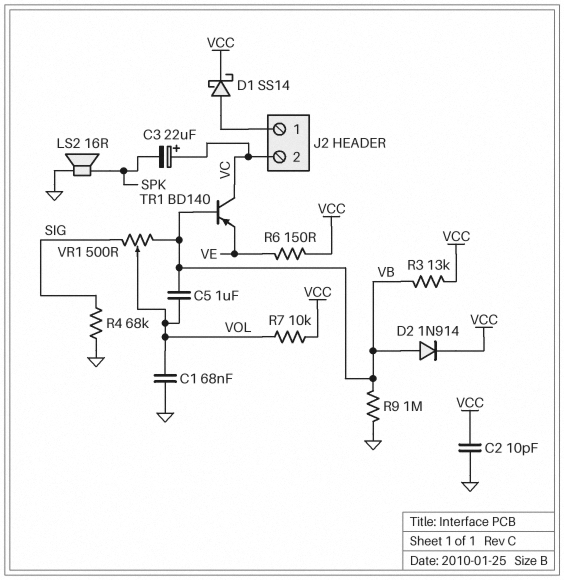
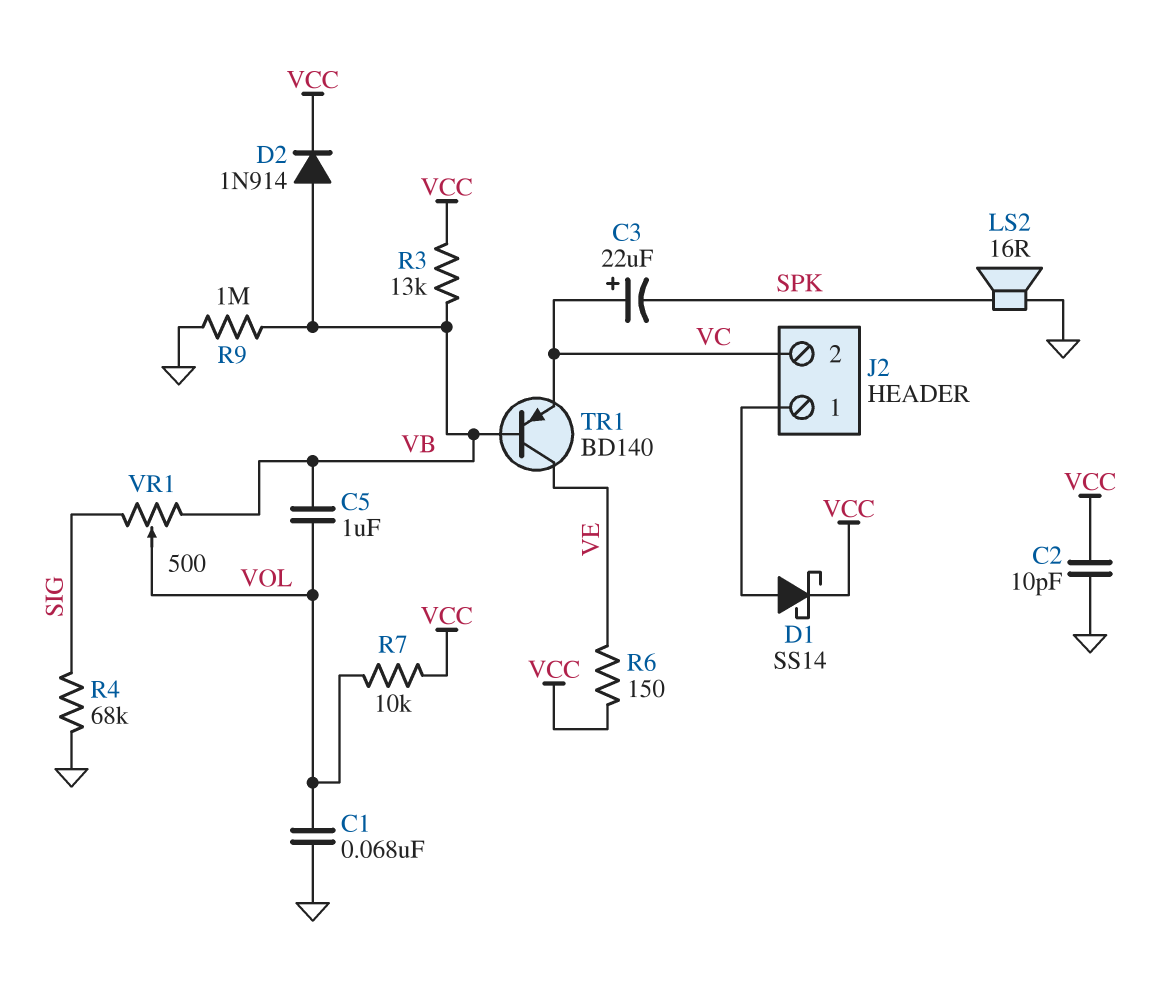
TR1: PNP BD140 (B VB, C VC, E VE) -> PNP BD140 (B VB, C VE, E VC)

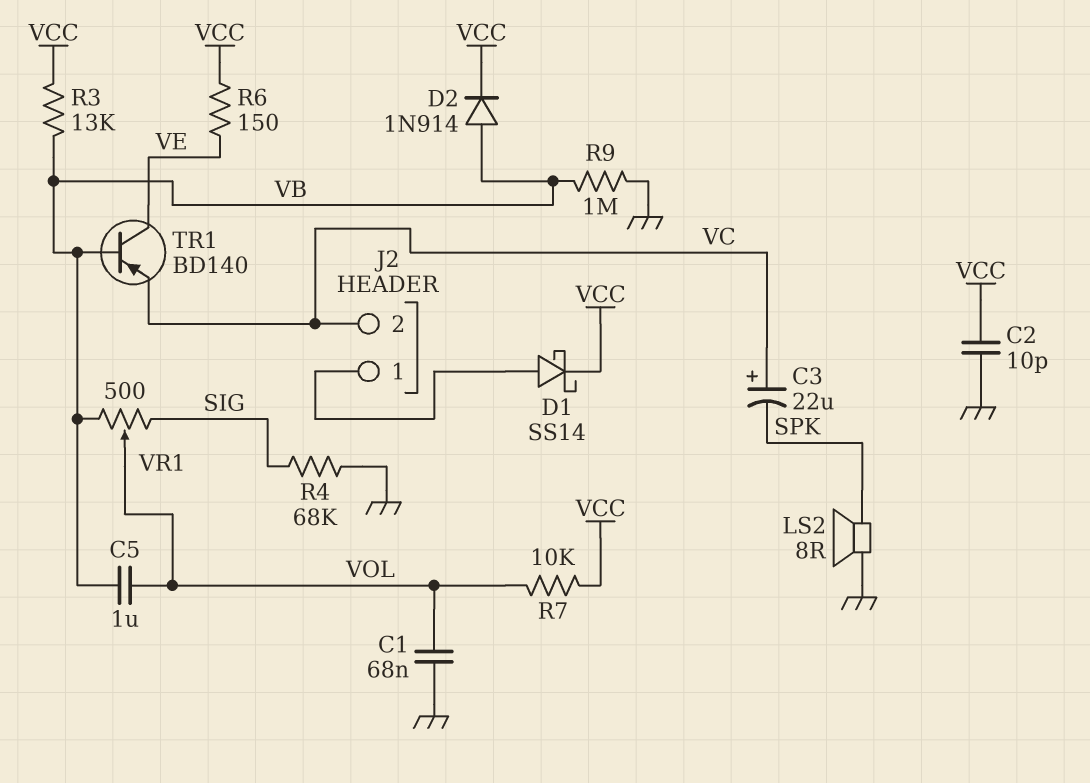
LS2: speaker 16R (GND, SPK) -> speaker 8R (GND, SPK)

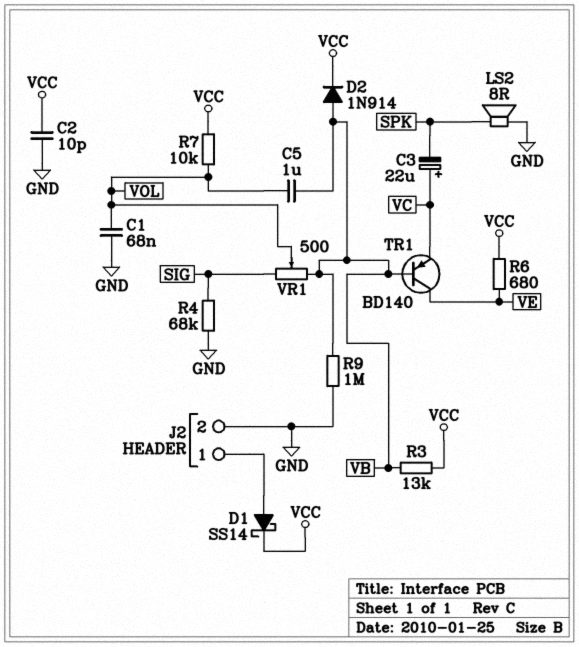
J2 pin 2: VC -> GND
R6: 150 (VCC, VE) -> 680 (VCC, VE)

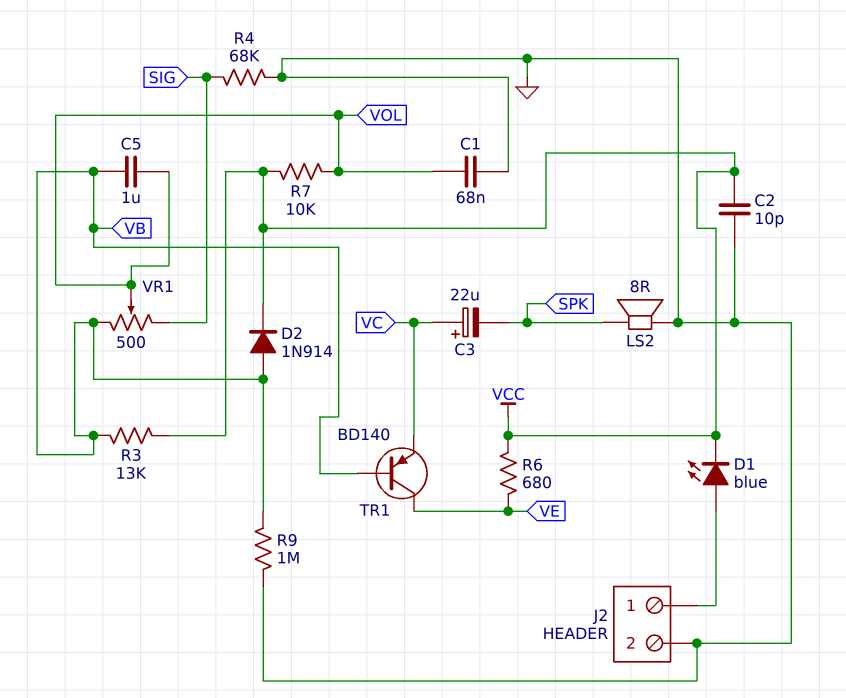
D1: schottky SS14 (A J2/1, K VCC) -> LED blue (A J2/1, K VCC)

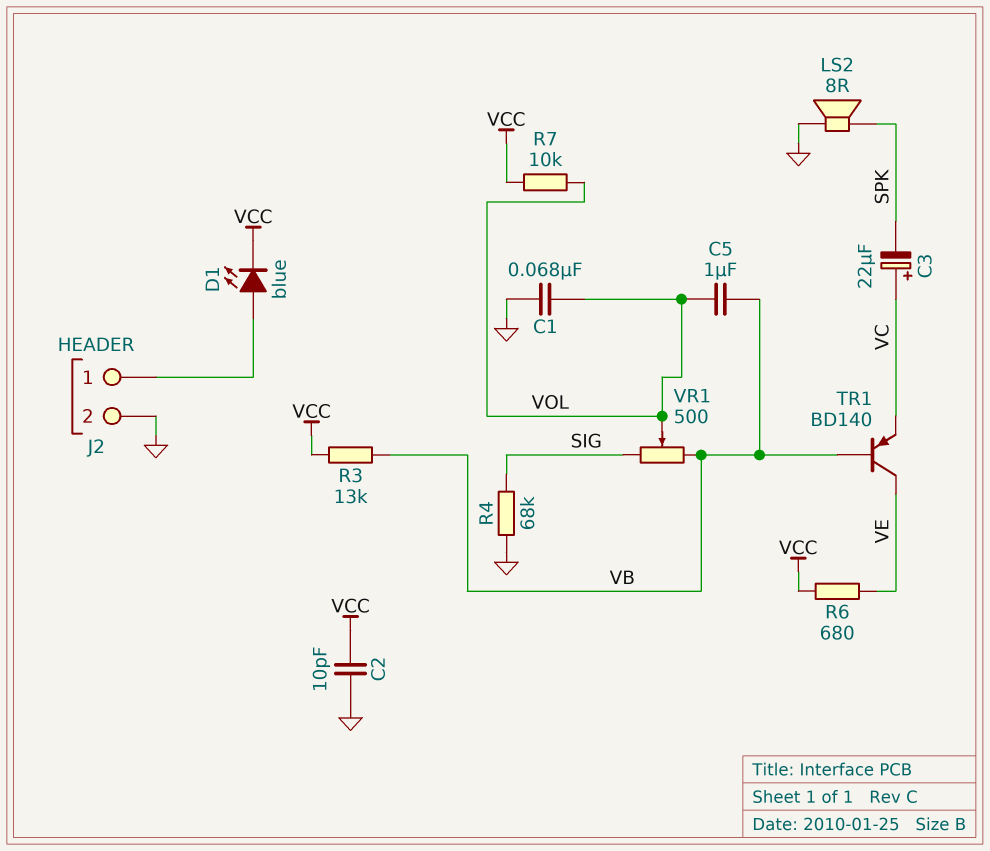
D2: diode 1N914 (A VB, K VCC) -> none
R9: 1M (GND, VB) -> none

